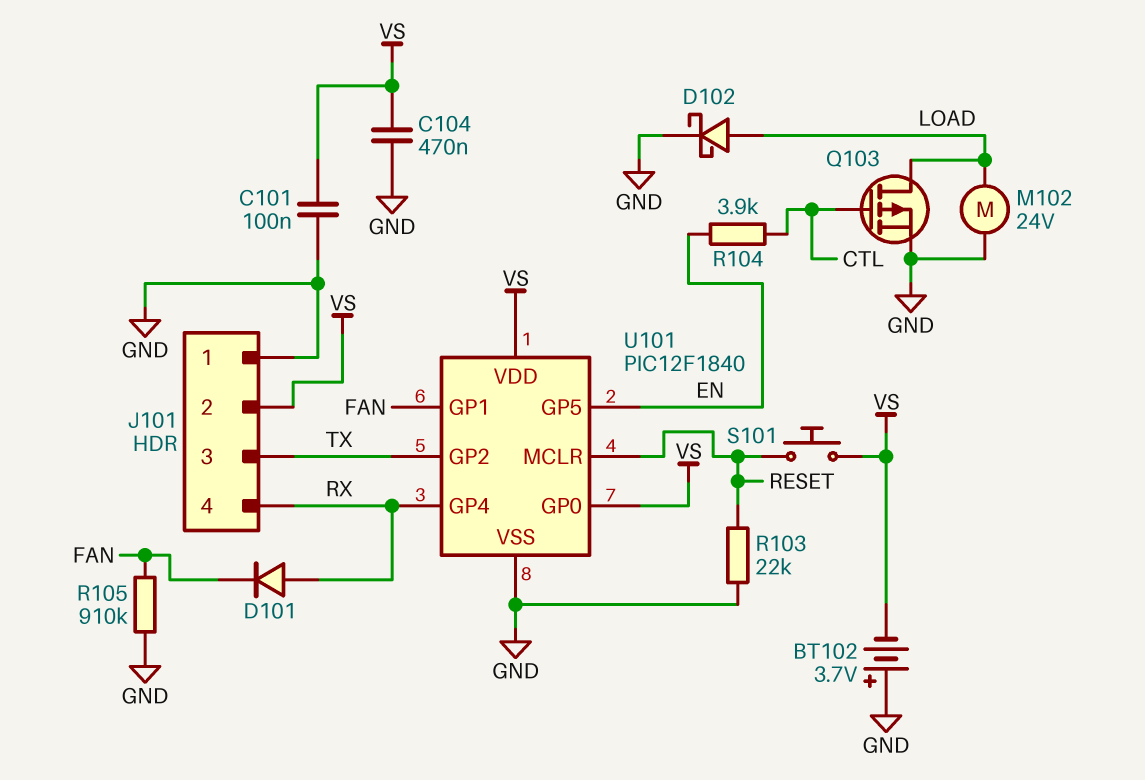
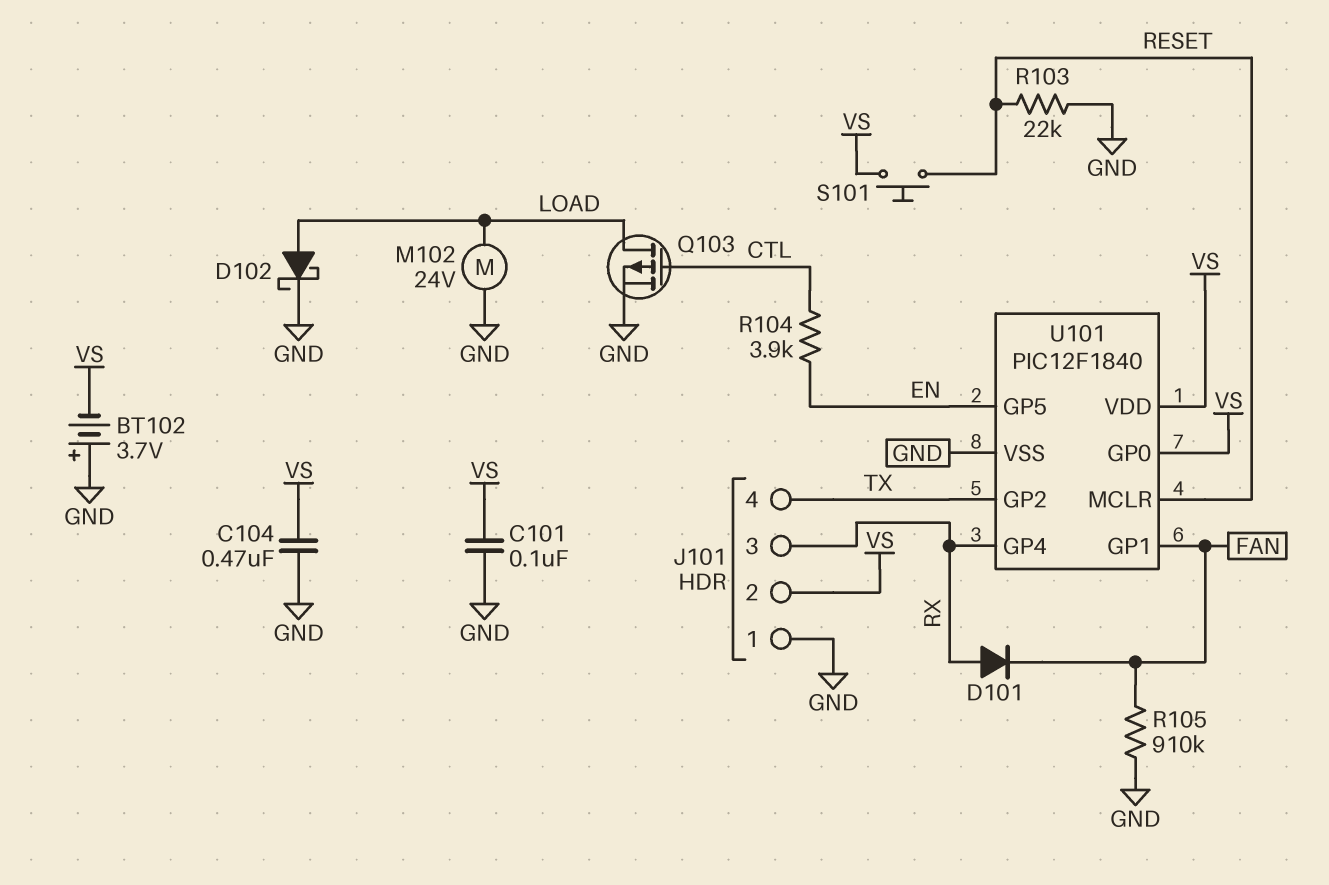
J101 pin 3: TX -> RX
J101 pin 4: RX -> TX

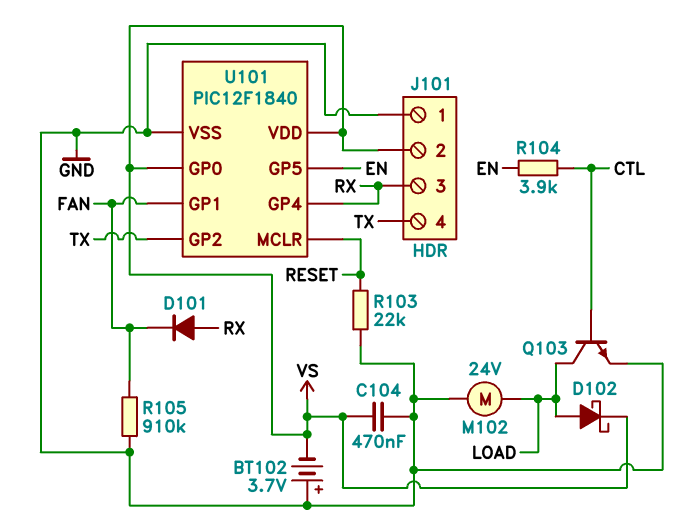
C101: 100nF (GND, VS) -> none
D102: schottky (A LOAD, K GND) -> schottky (A LOAD, K VS)
Q103: PMOS (G CTL, D LOAD, S GND) -> NPN (B CTL, C LOAD, E GND)
S101: button (RESET, VS) -> none

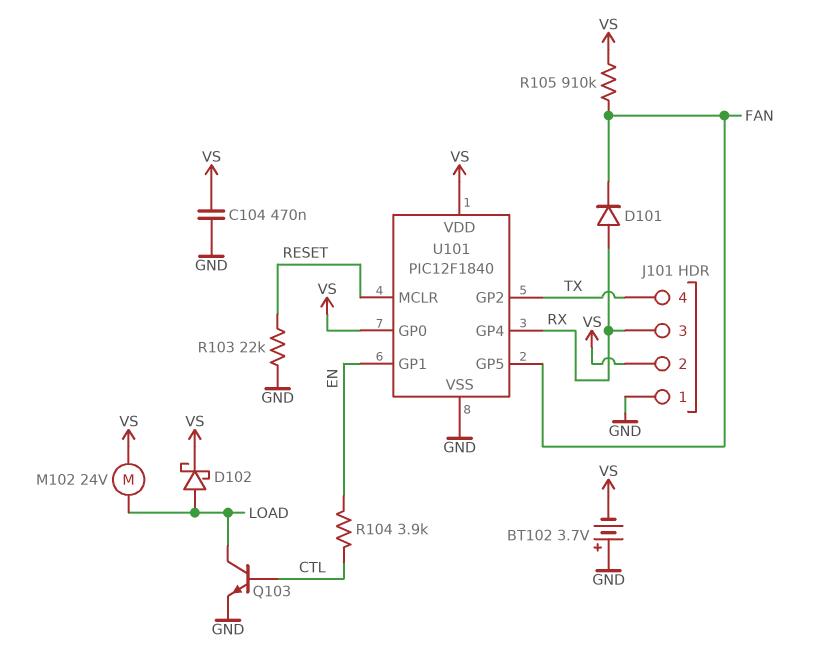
M102: motor 24V (GND, LOAD) -> motor 24V (LOAD, VS)
R105: 910k (FAN, GND) -> 910k (FAN, VS)
U101 pin GP1: FAN -> EN
U101 pin GP5: EN -> FAN

